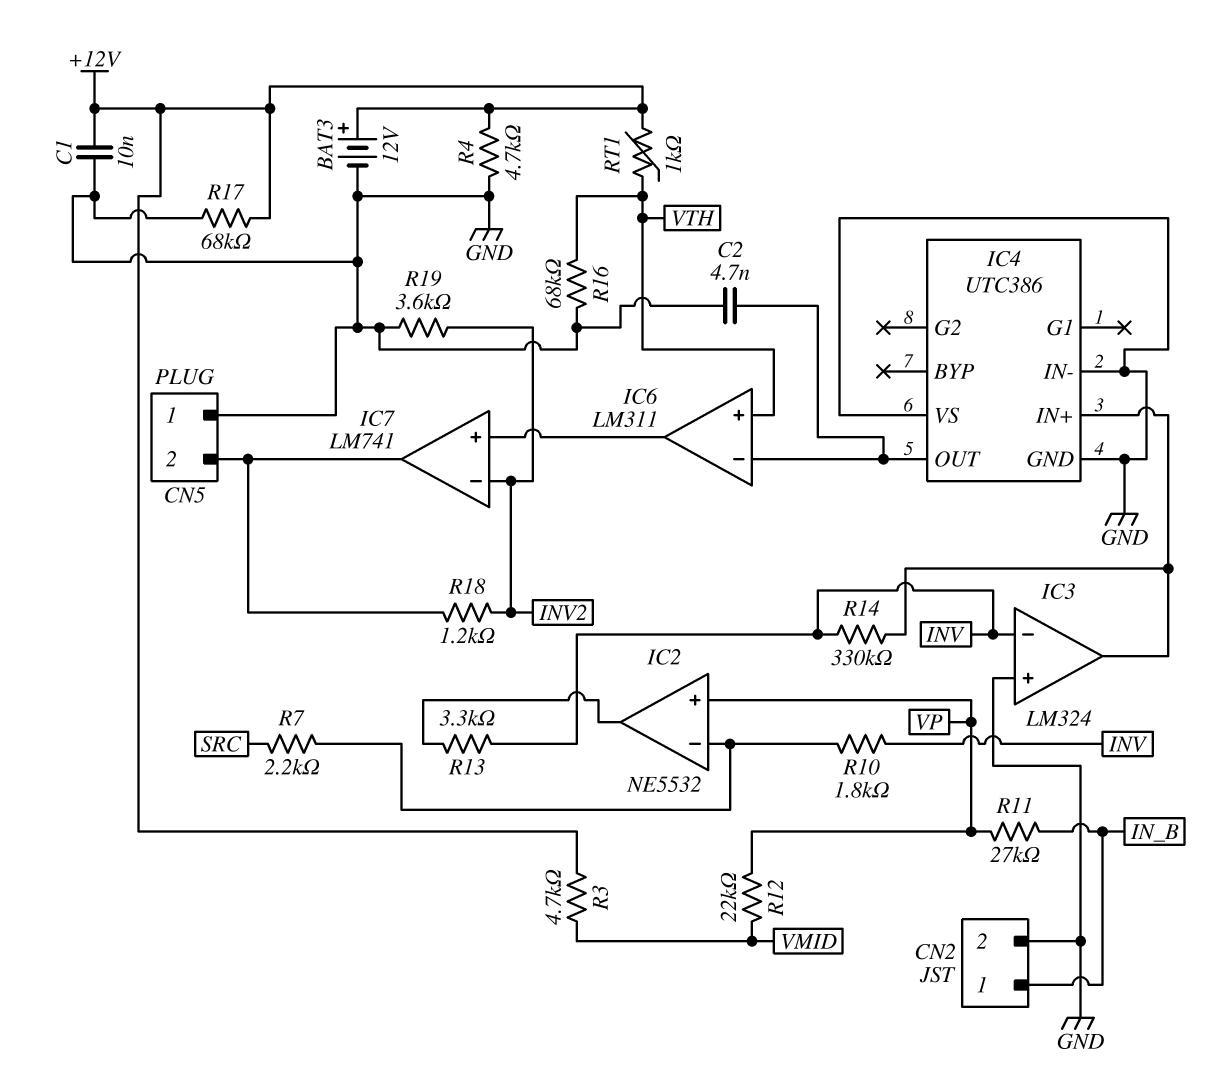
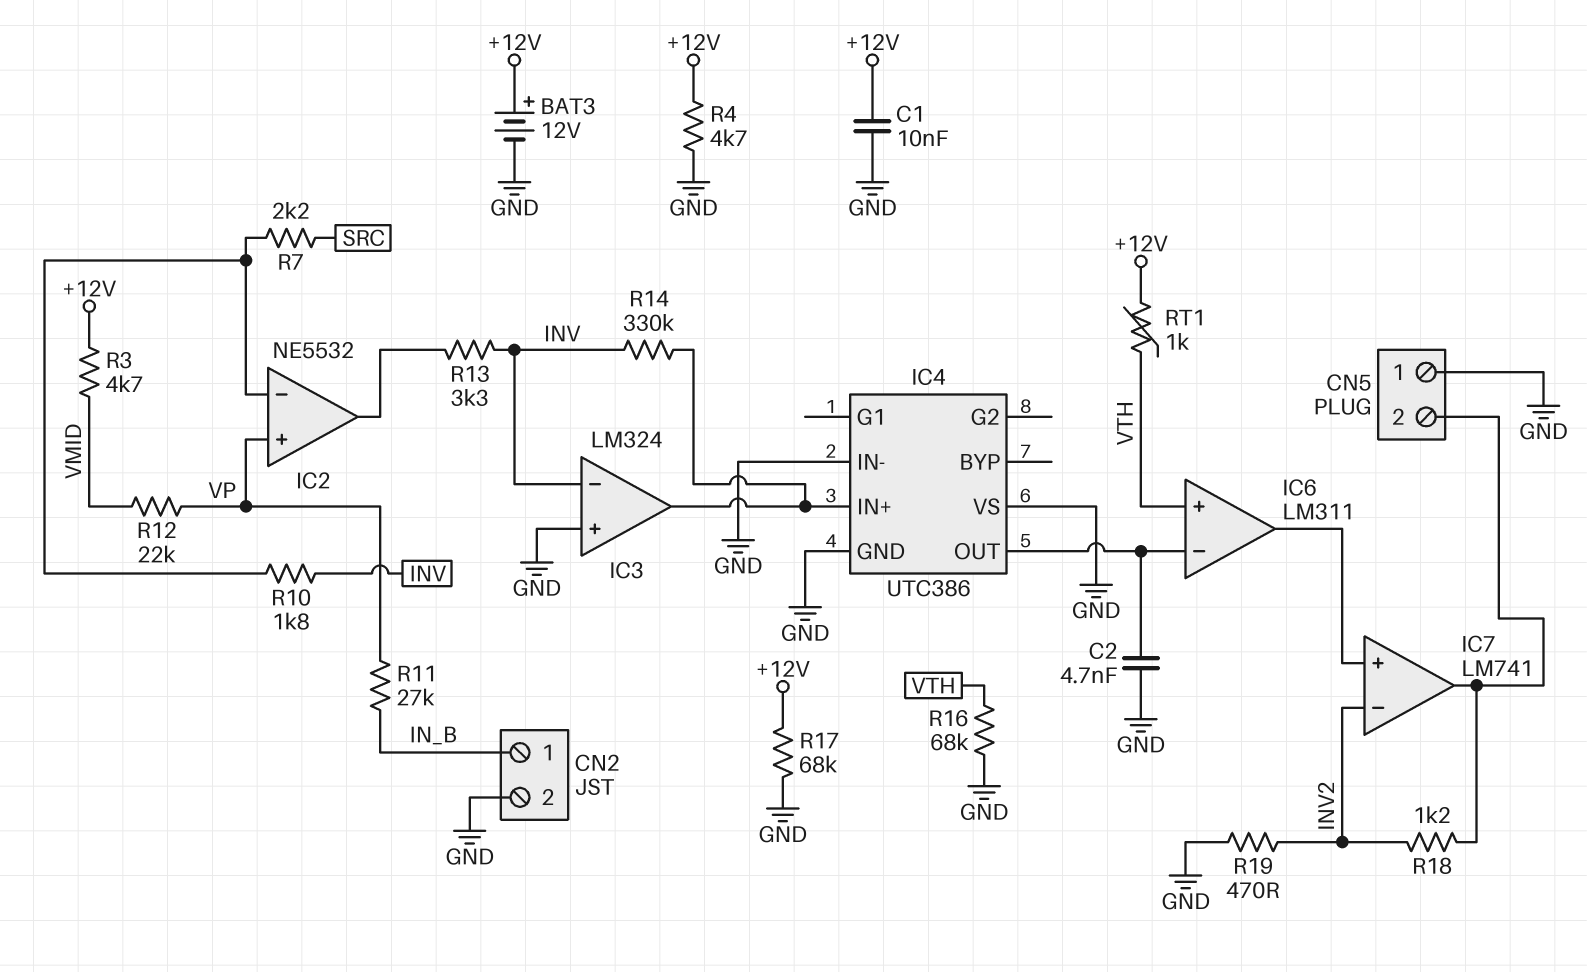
R19: 3.6k (GND, INV2) -> 470 (GND, INV2)

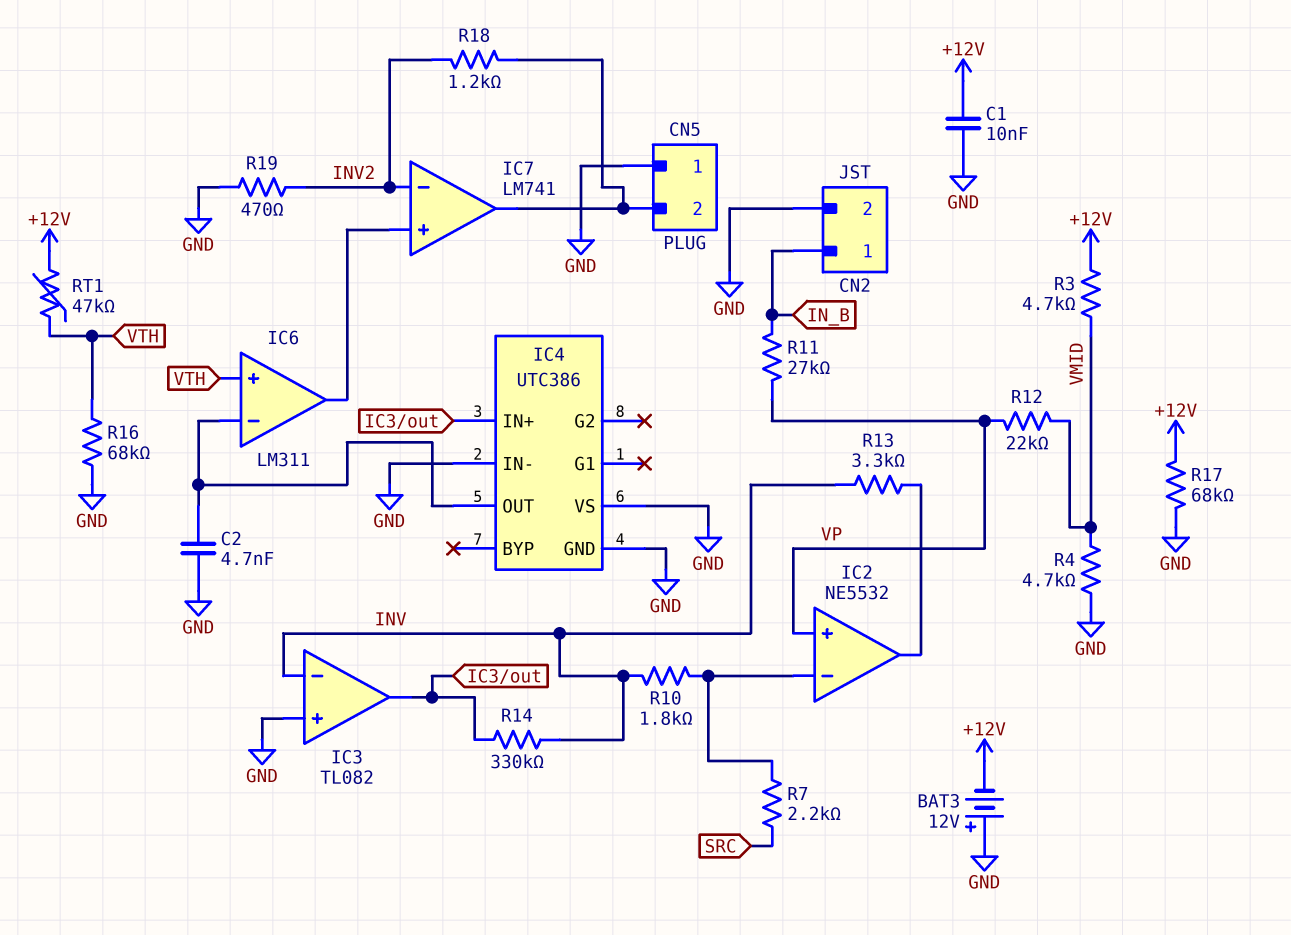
BAT3: 12V (plus +12V, minus GND) -> 12V (plus GND, minus +12V)
IC3: LM324 -> TL082
R4: 4.7k (+12V, GND) -> 4.7k (GND, VMID)
RT1: 1k (+12V, VTH) -> 47k (+12V, VTH)

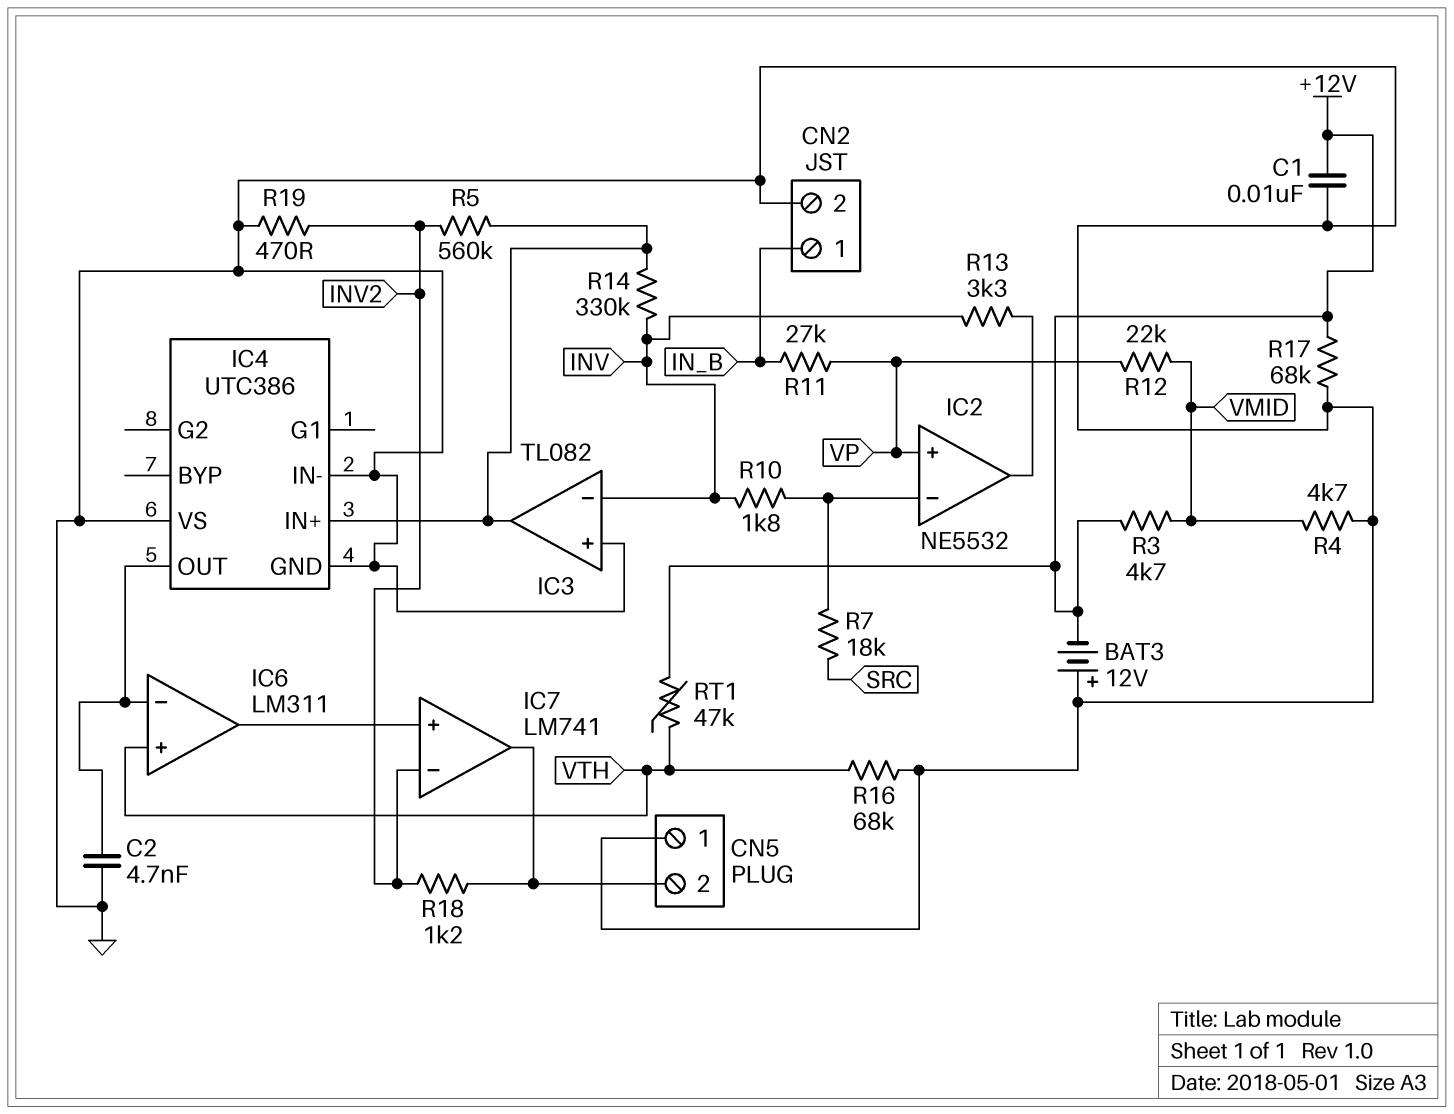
R5: none -> 560k (IC3/out, INV2)
R7: 2.2k (IC2/in-, SRC) -> 18k (IC2/in-, SRC)

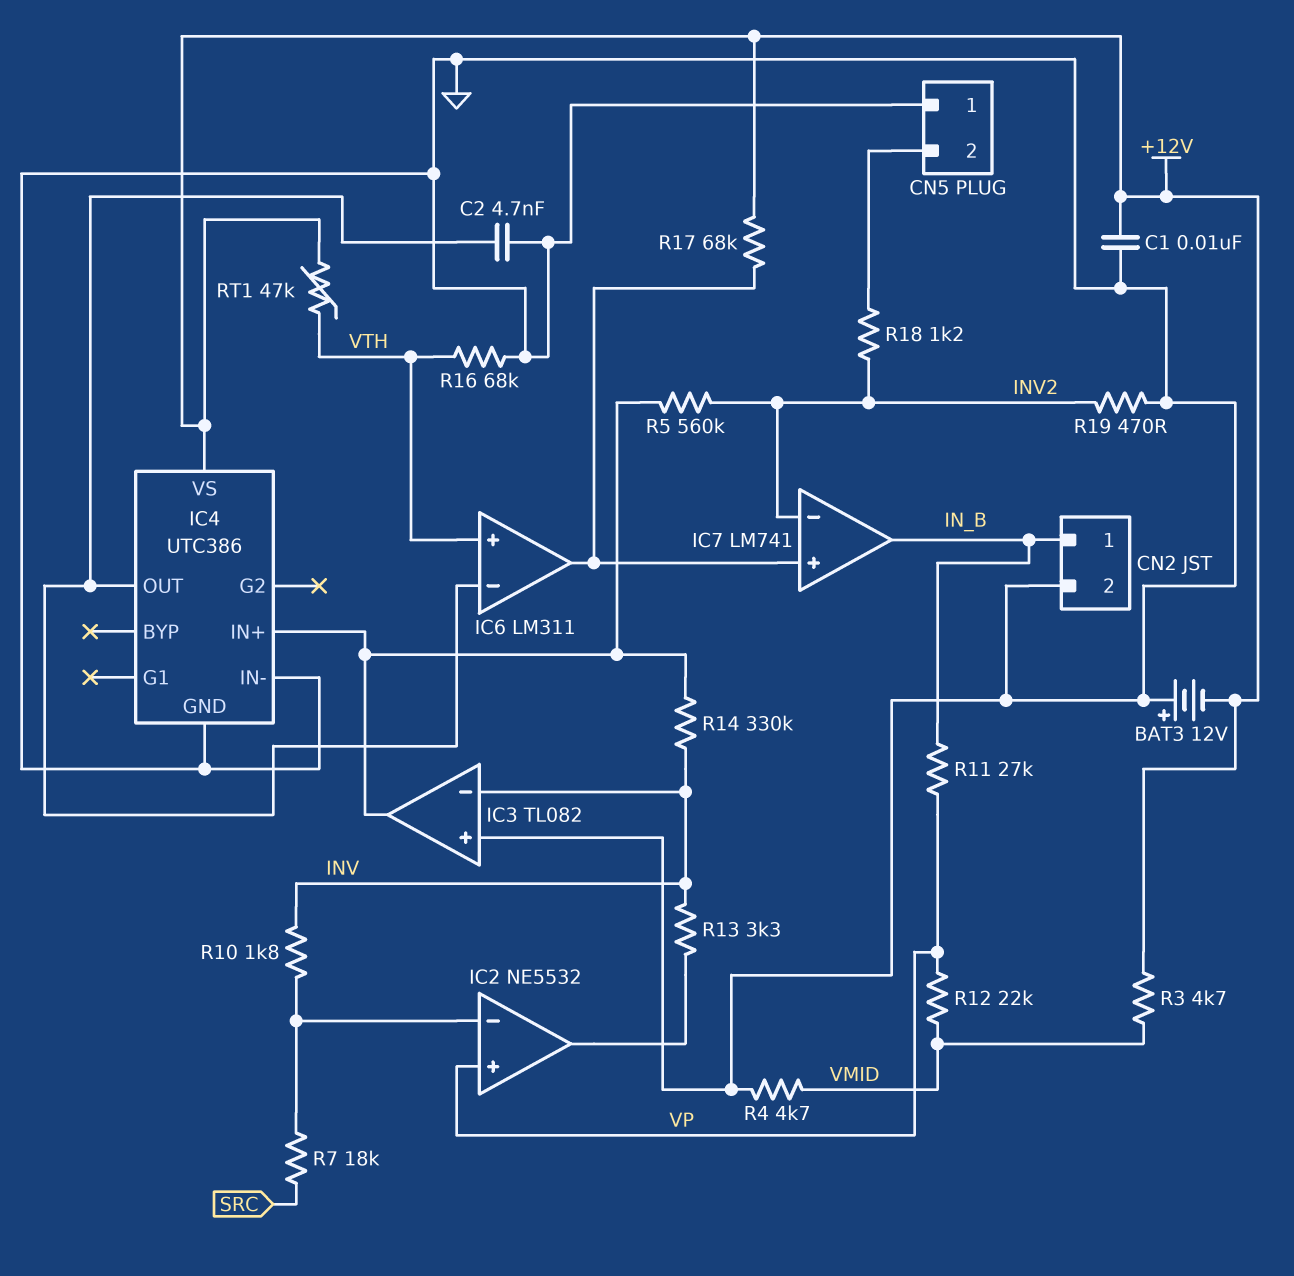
IC4 pin VS: GND -> +12V
IC7 pin out: CN5/2 -> IN_B
R17: 68k (+12V, GND) -> 68k (+12V, IC6/out)

